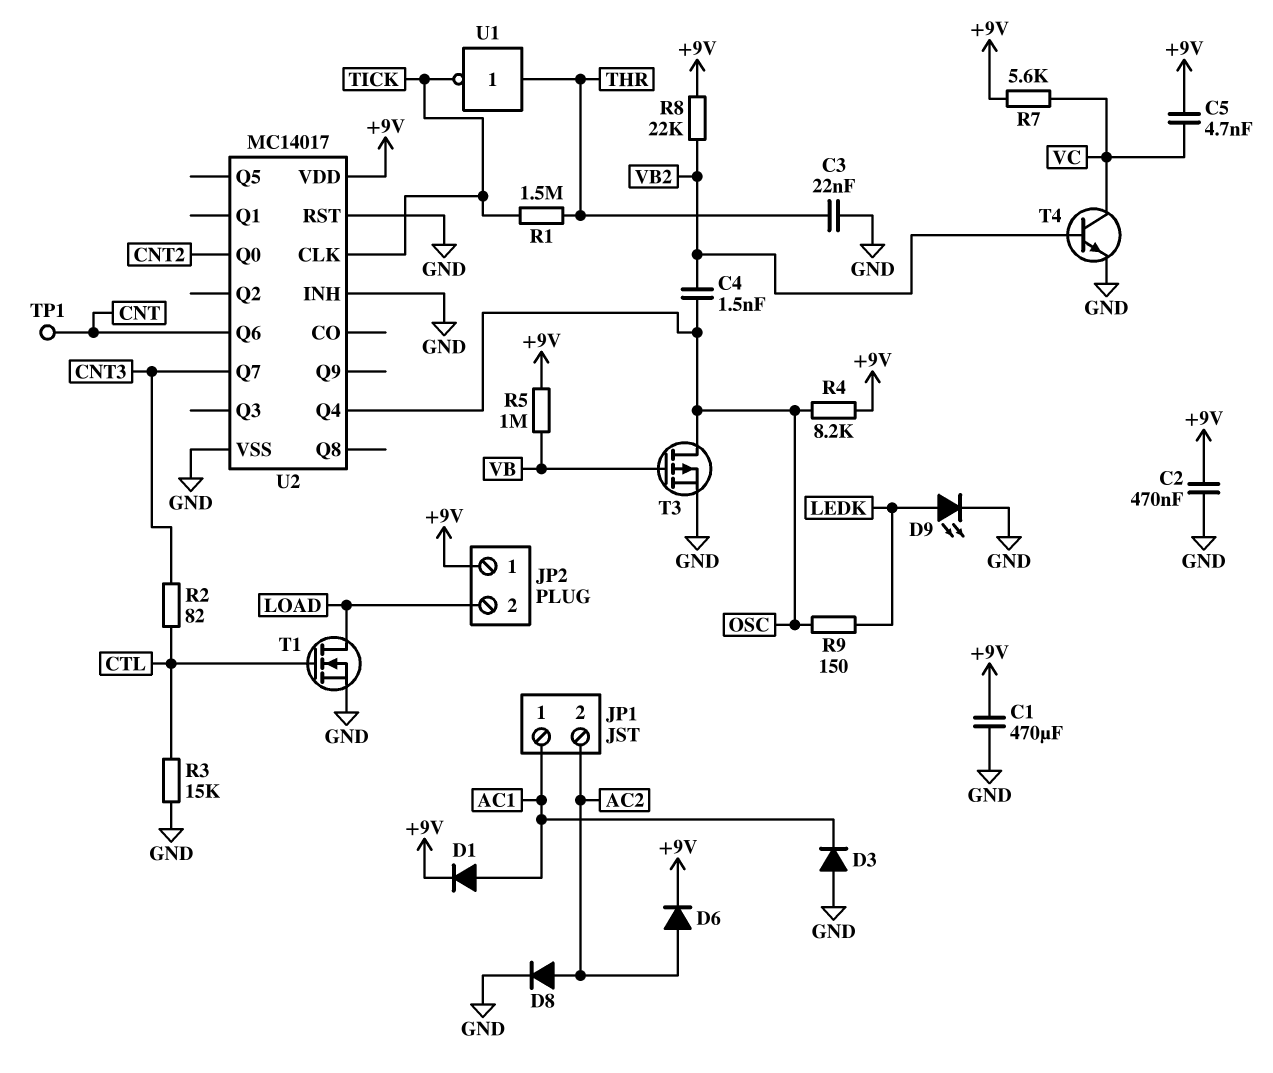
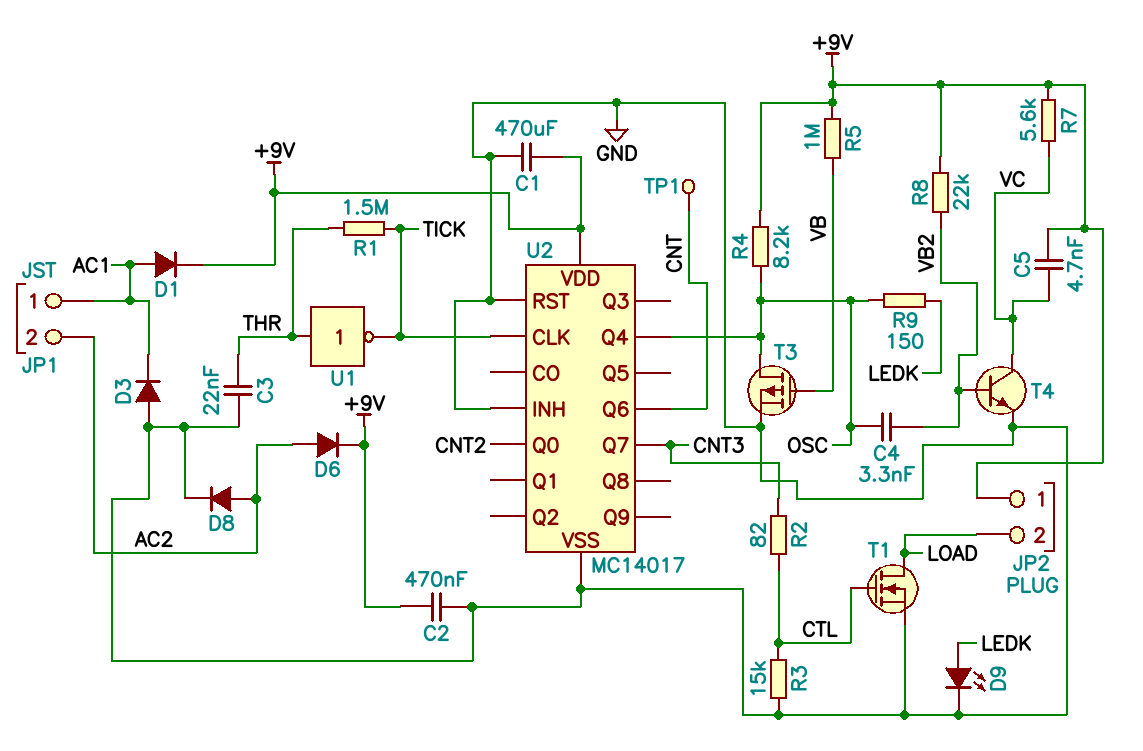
C4: 1.5nF (OSC, VB2) -> 3.3nF (OSC, VB2)

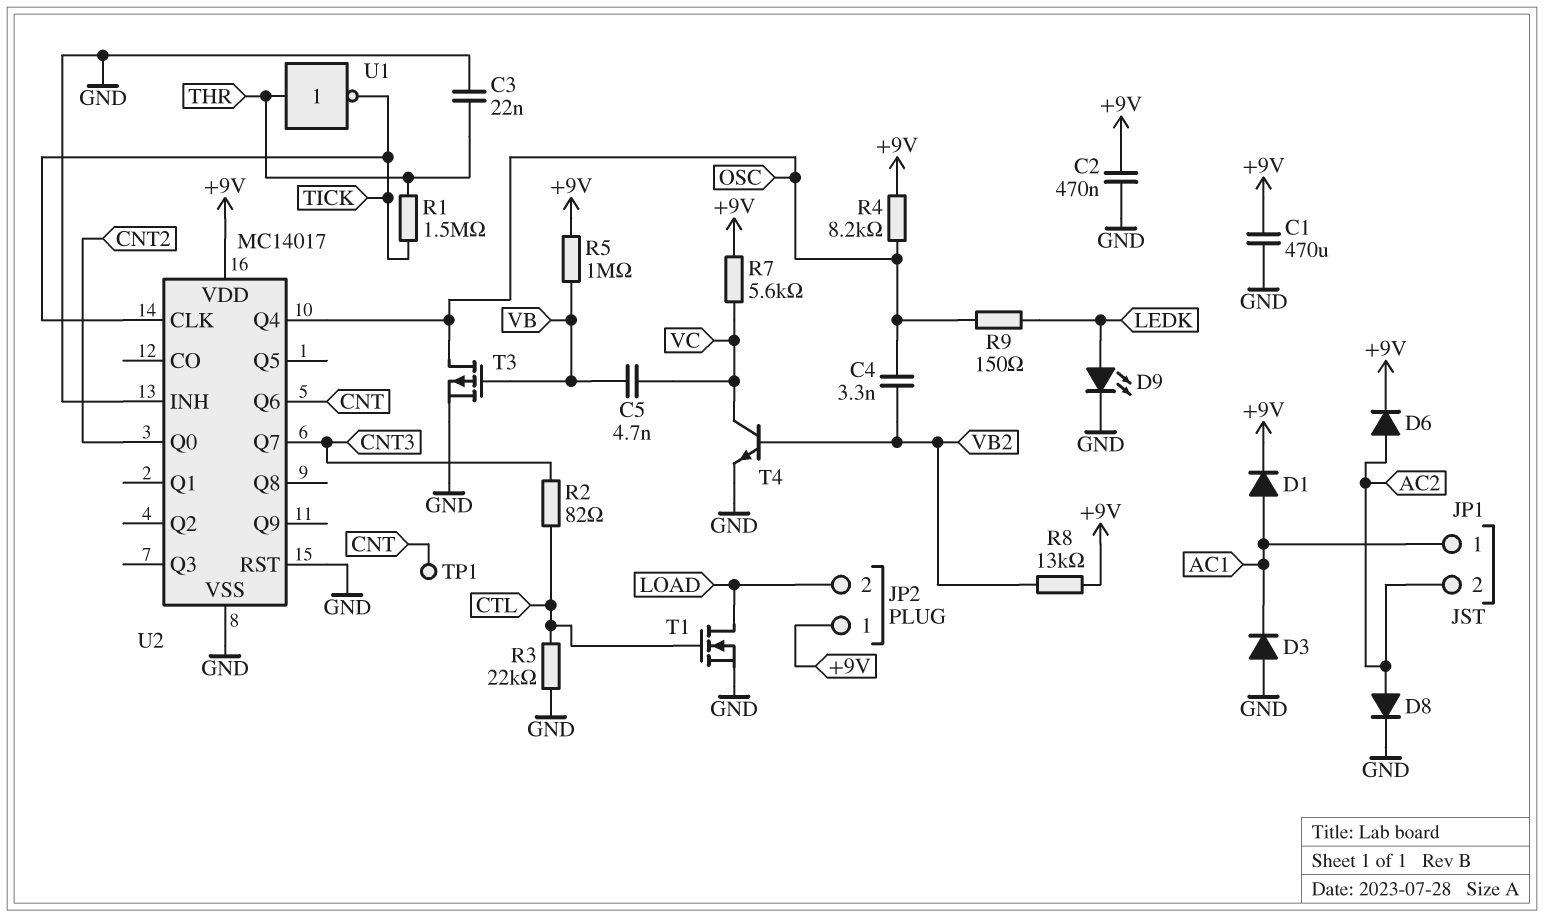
C5: 4.7nF (+9V, VC) -> 4.7nF (VB, VC)
R3: 15k (CTL, GND) -> 22k (CTL, GND)
R8: 22k (+9V, VB2) -> 13k (+9V, VB2)

